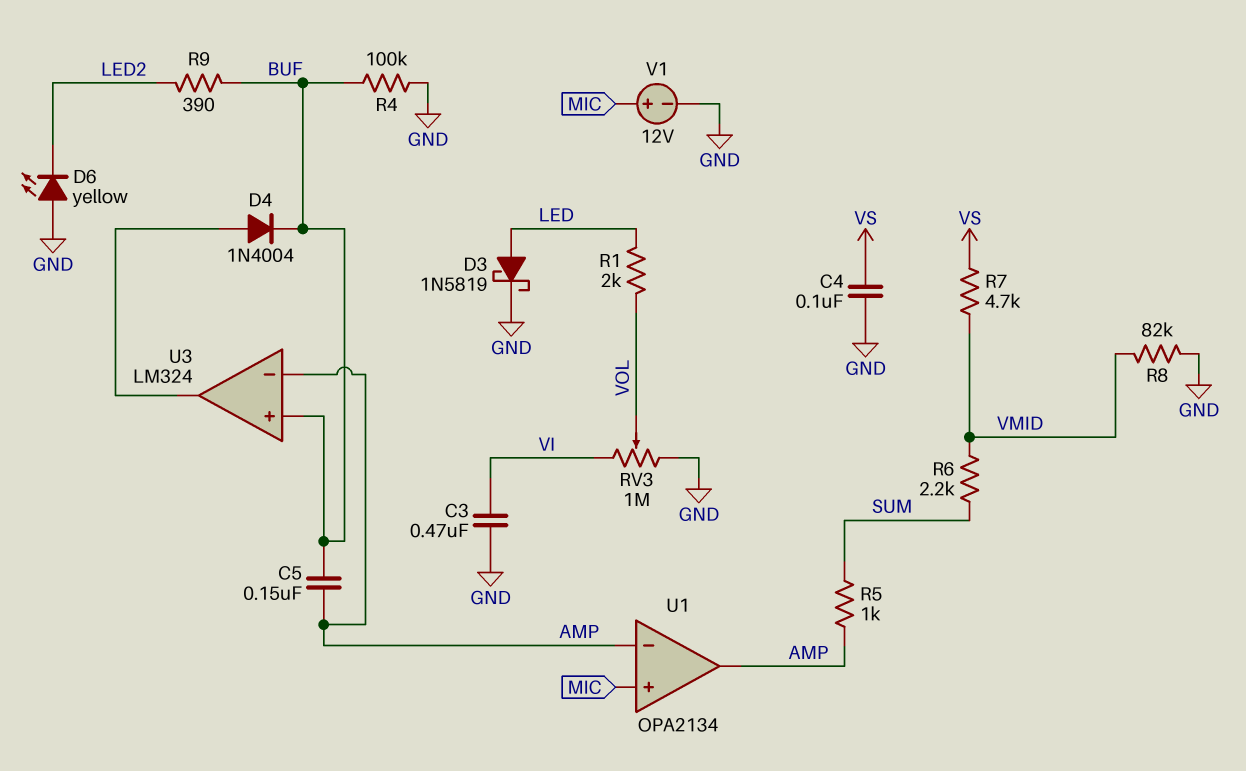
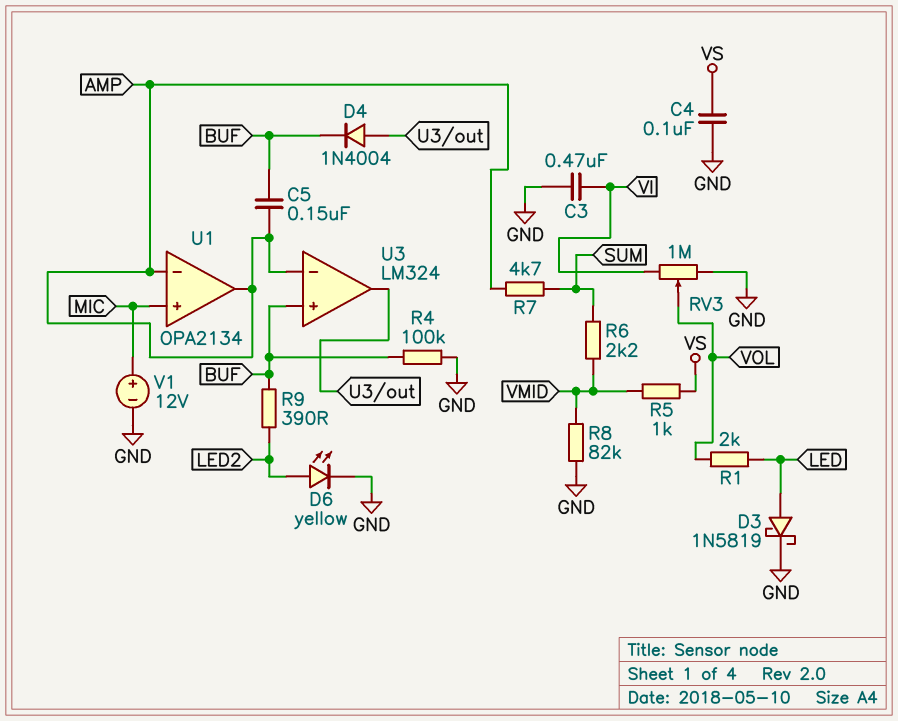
D6: LED yellow (A GND, K LED2) -> LED yellow (A LED2, K GND)
R5: 1k (AMP, SUM) -> 1k (VMID, VS)
R7: 4.7k (VMID, VS) -> 4.7k (AMP, SUM)

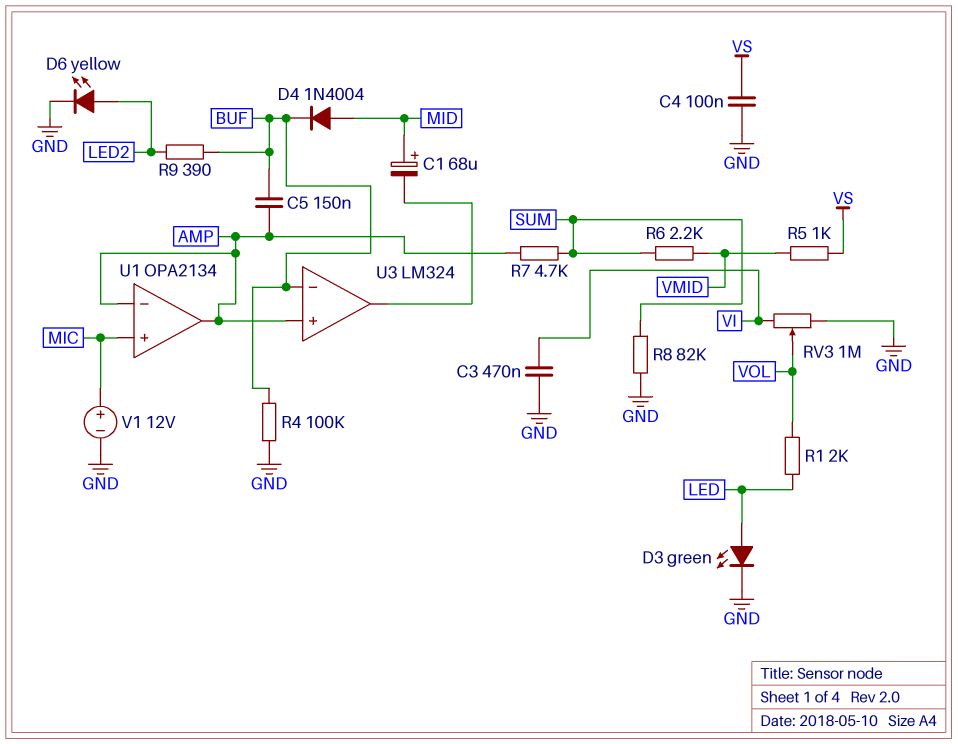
C1: none -> 68uF (plus MID, minus U3/out)
D3: schottky 1N5819 (A LED, K GND) -> LED green (A LED, K GND)
D4: diode 1N4004 (A U3/out, K BUF) -> diode 1N4004 (A MID, K BUF)
R8: 82k (GND, VMID) -> 82k (GND, SUM)
U3 pin in+: BUF -> AMP
U3 pin in-: AMP -> BUF

